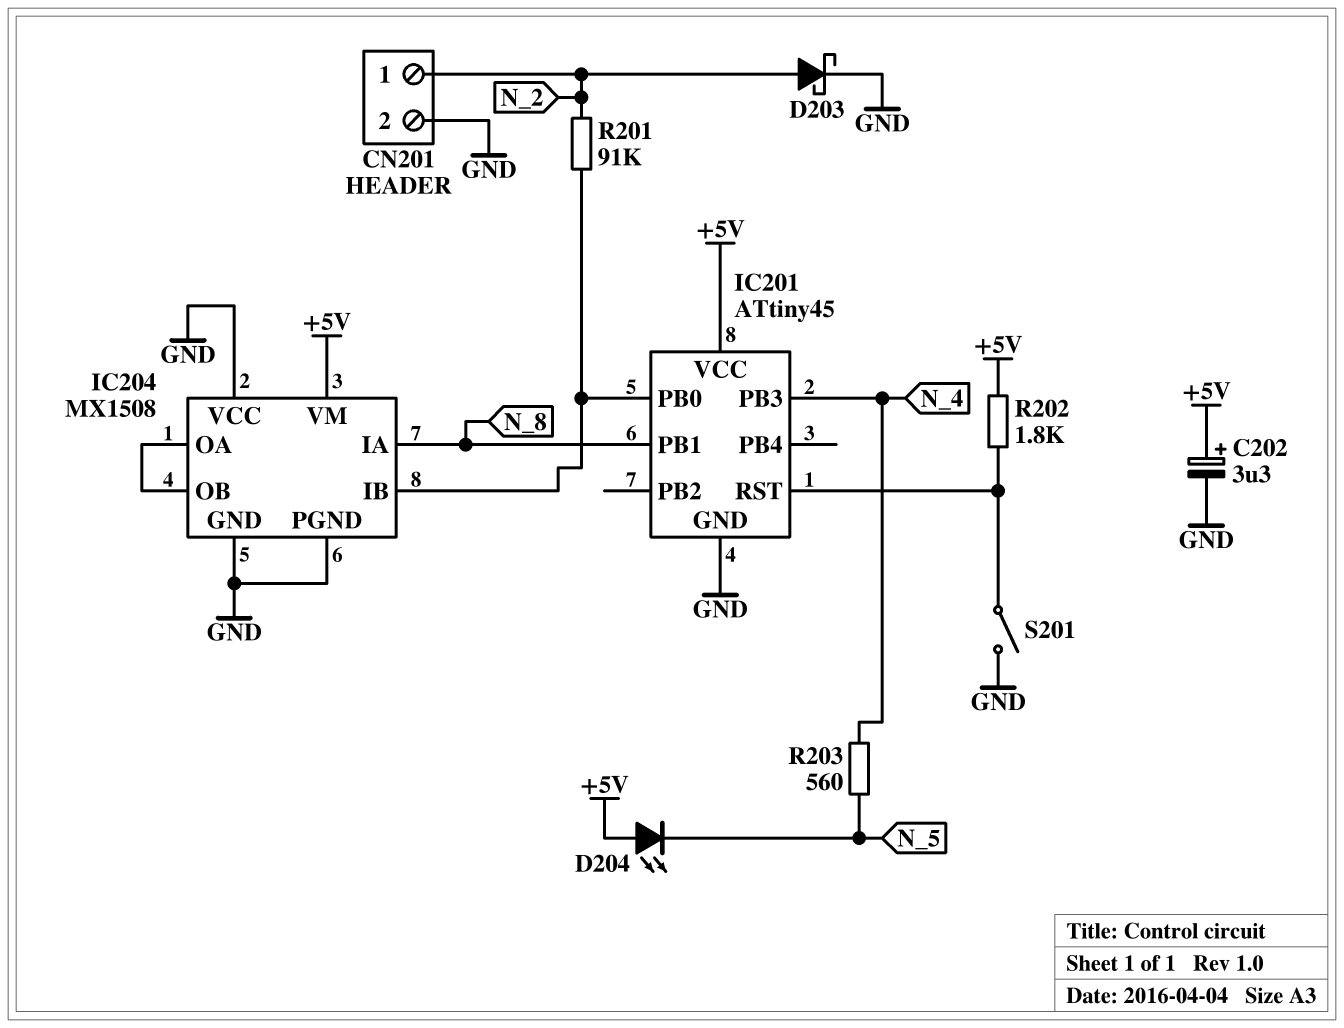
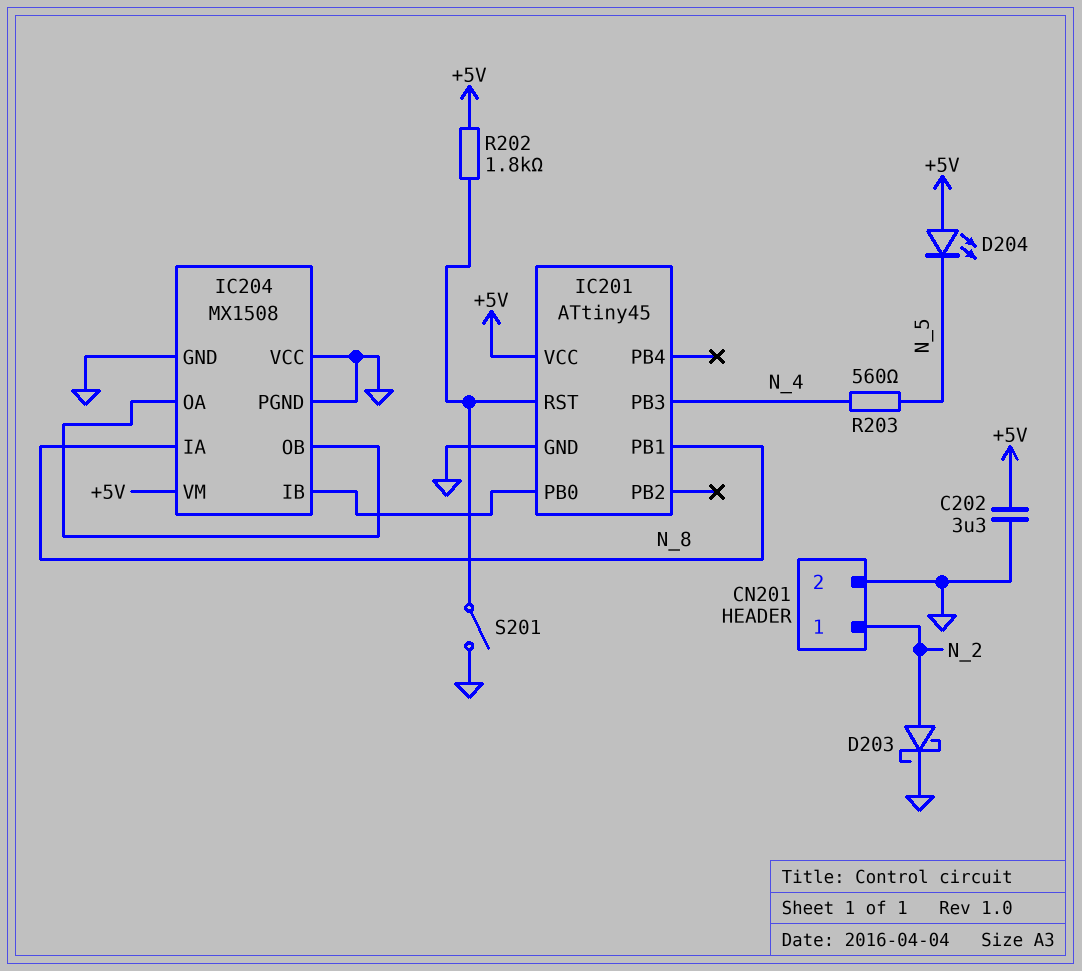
C202: 3.3uF (plus +5V, minus GND) -> 3.3uF (+5V, GND)
R201: 91k (IC201/PB0, N_2) -> none

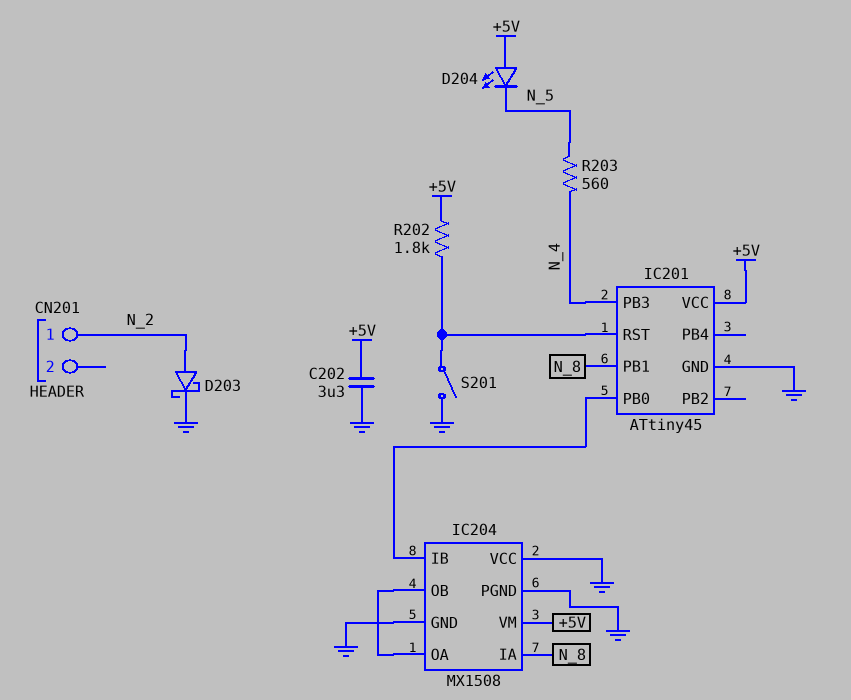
CN201 pin 2: GND -> none

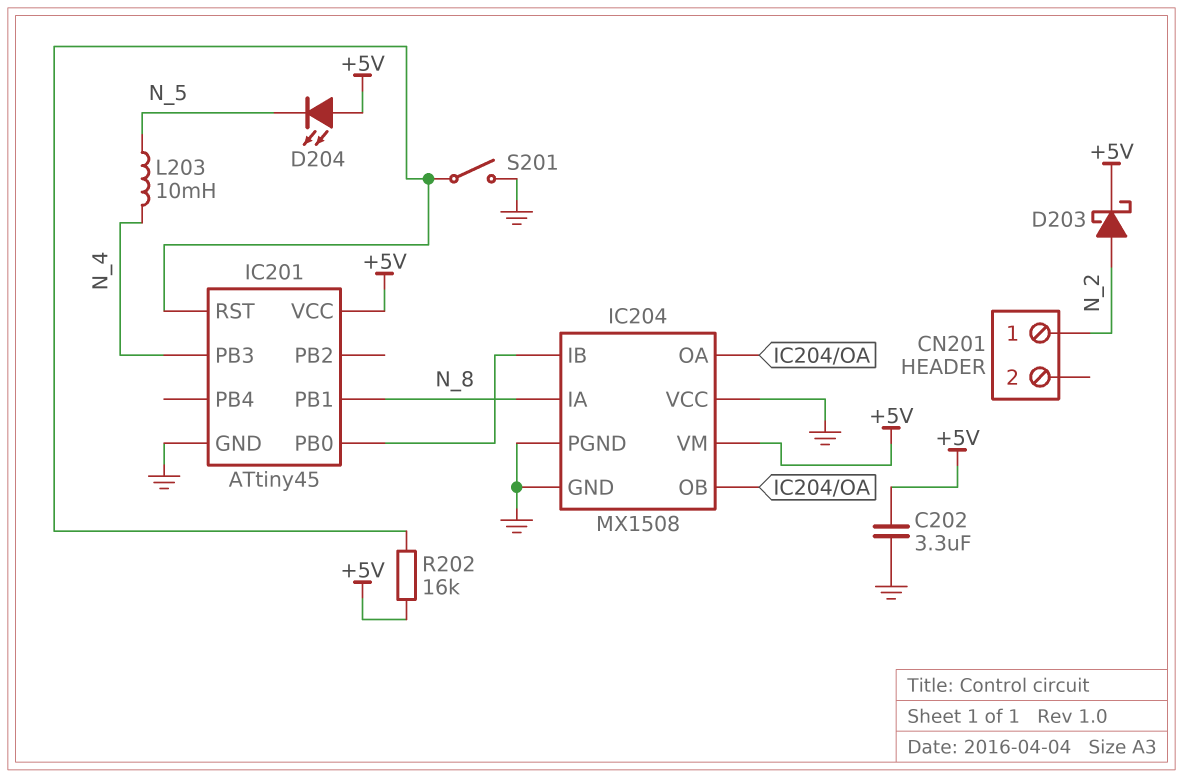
D203: schottky (A N_2, K GND) -> schottky (A N_2, K +5V)
L203: none -> 10mH (N_4, N_5)
R202: 1.8k (+5V, IC201/RST) -> 16k (+5V, IC201/RST)
R203: 560 (N_4, N_5) -> none

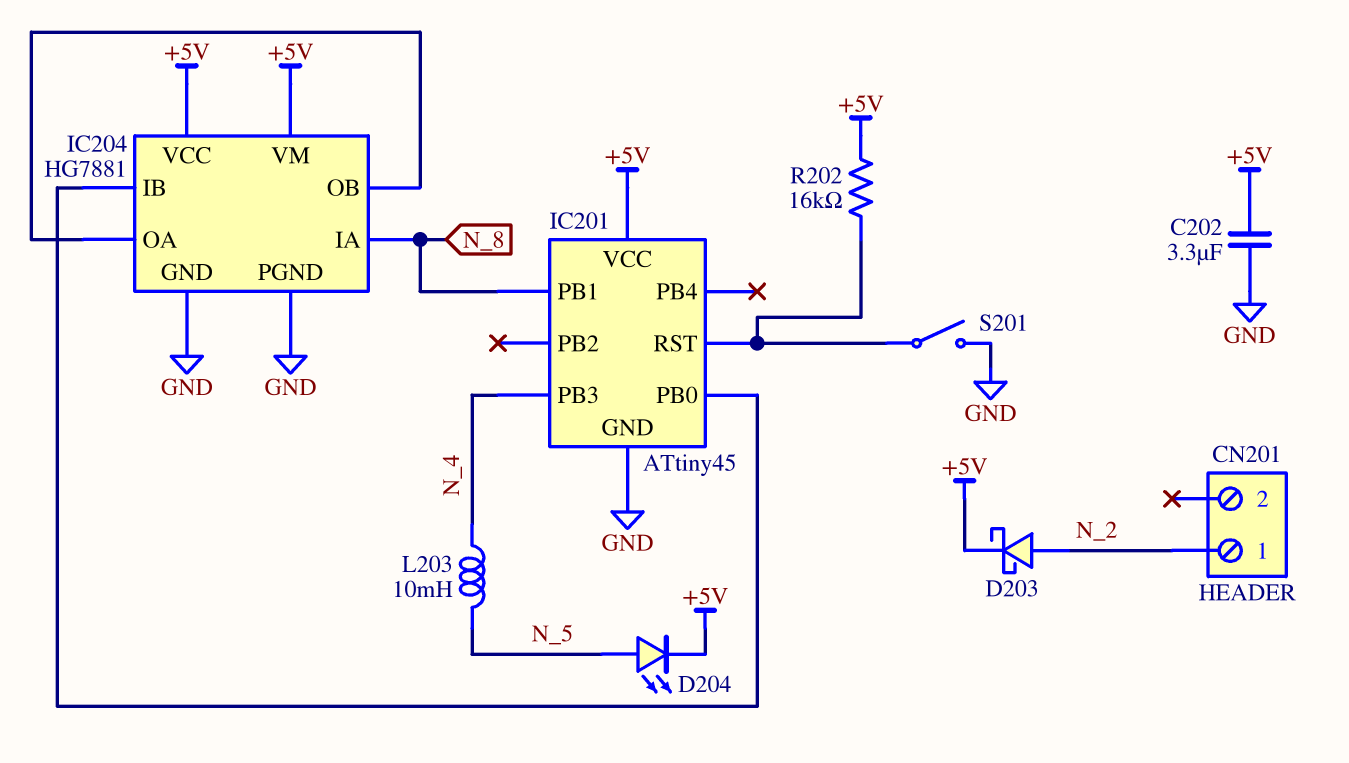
D204: LED (A +5V, K N_5) -> LED (A N_5, K +5V)
IC204: MX1508 -> HG7881
IC204 pin VCC: GND -> +5V

